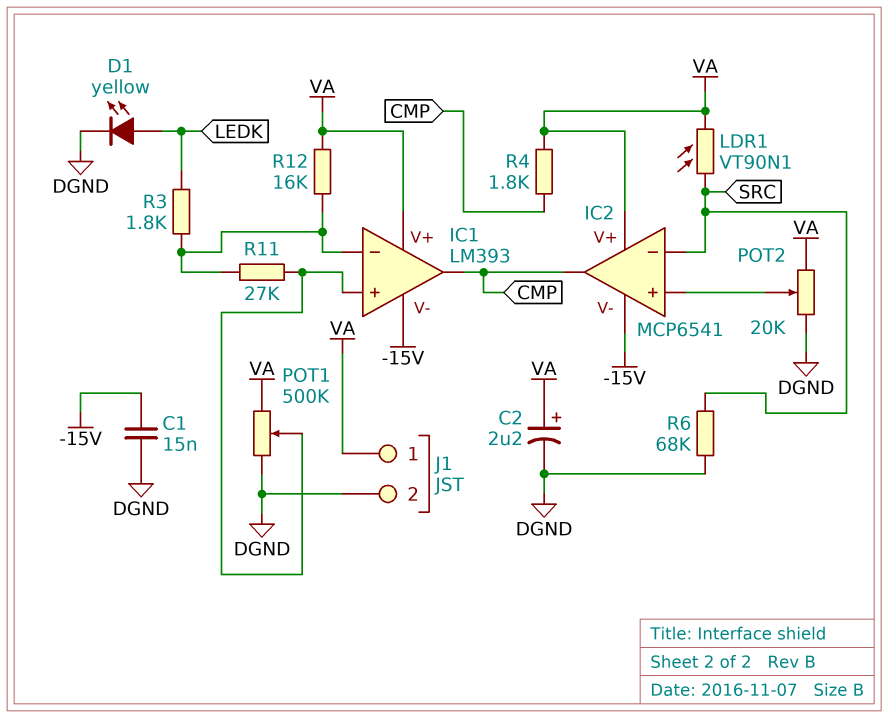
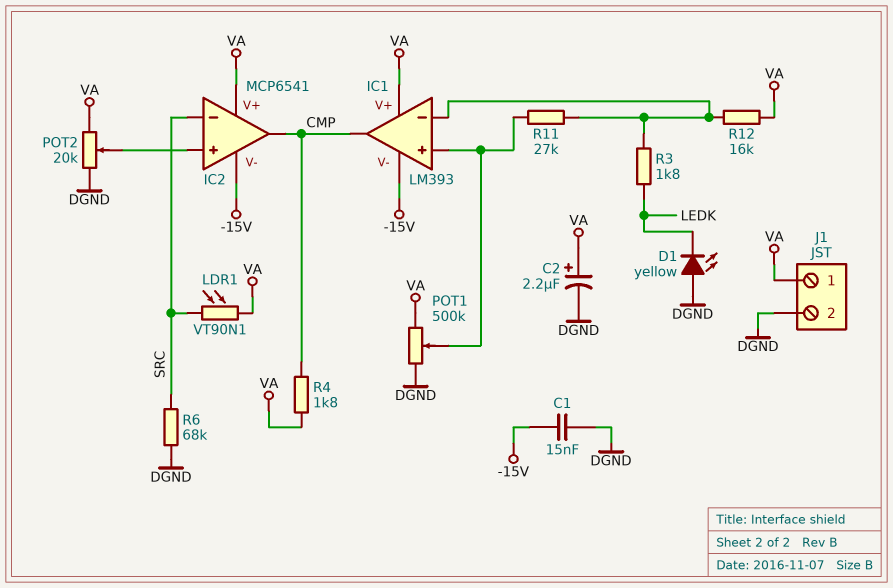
D1: LED yellow (A LEDK, K DGND) -> LED yellow (A DGND, K LEDK)

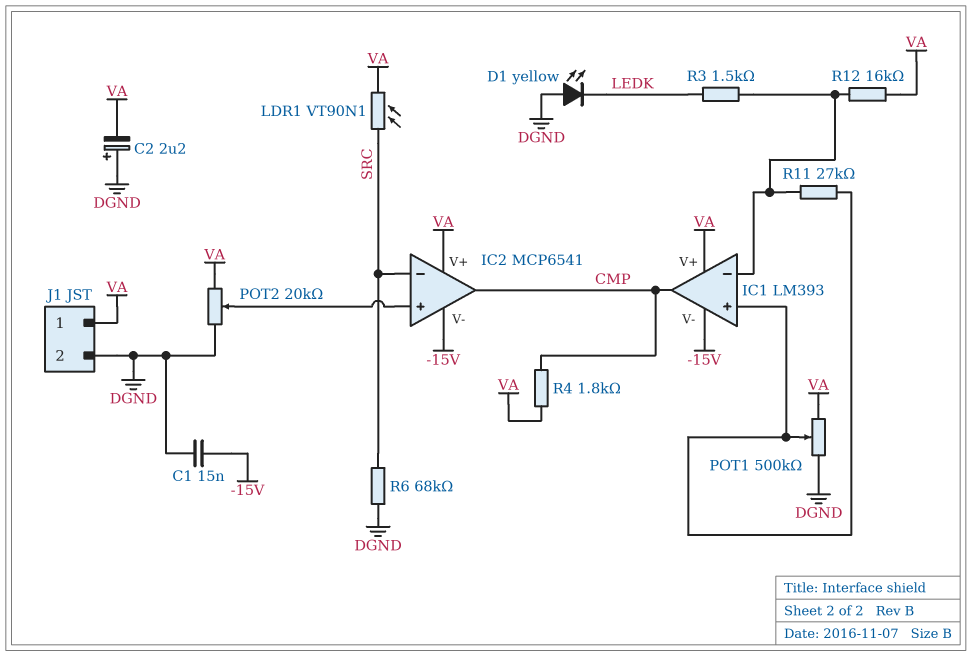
C2: 2.2uF (plus VA, minus DGND) -> 2.2uF (plus DGND, minus VA)
R3: 1.8k (IC1/in-, LEDK) -> 1.5k (IC1/in-, LEDK)

